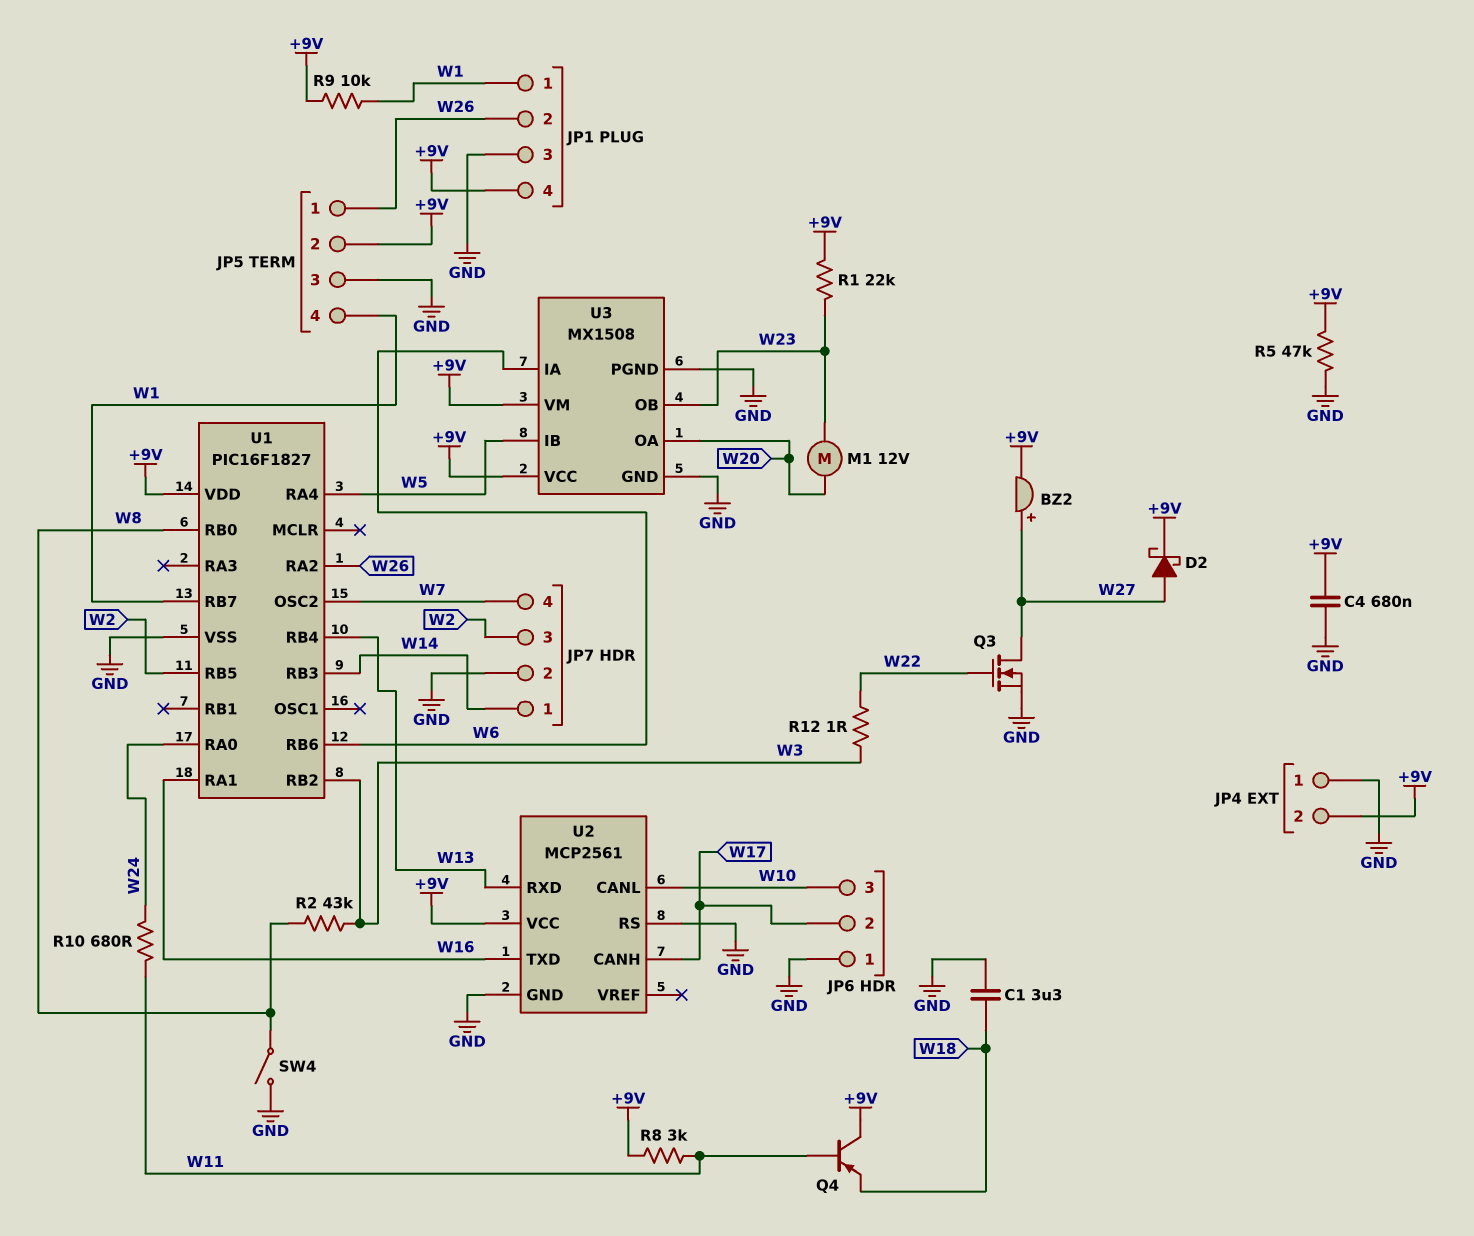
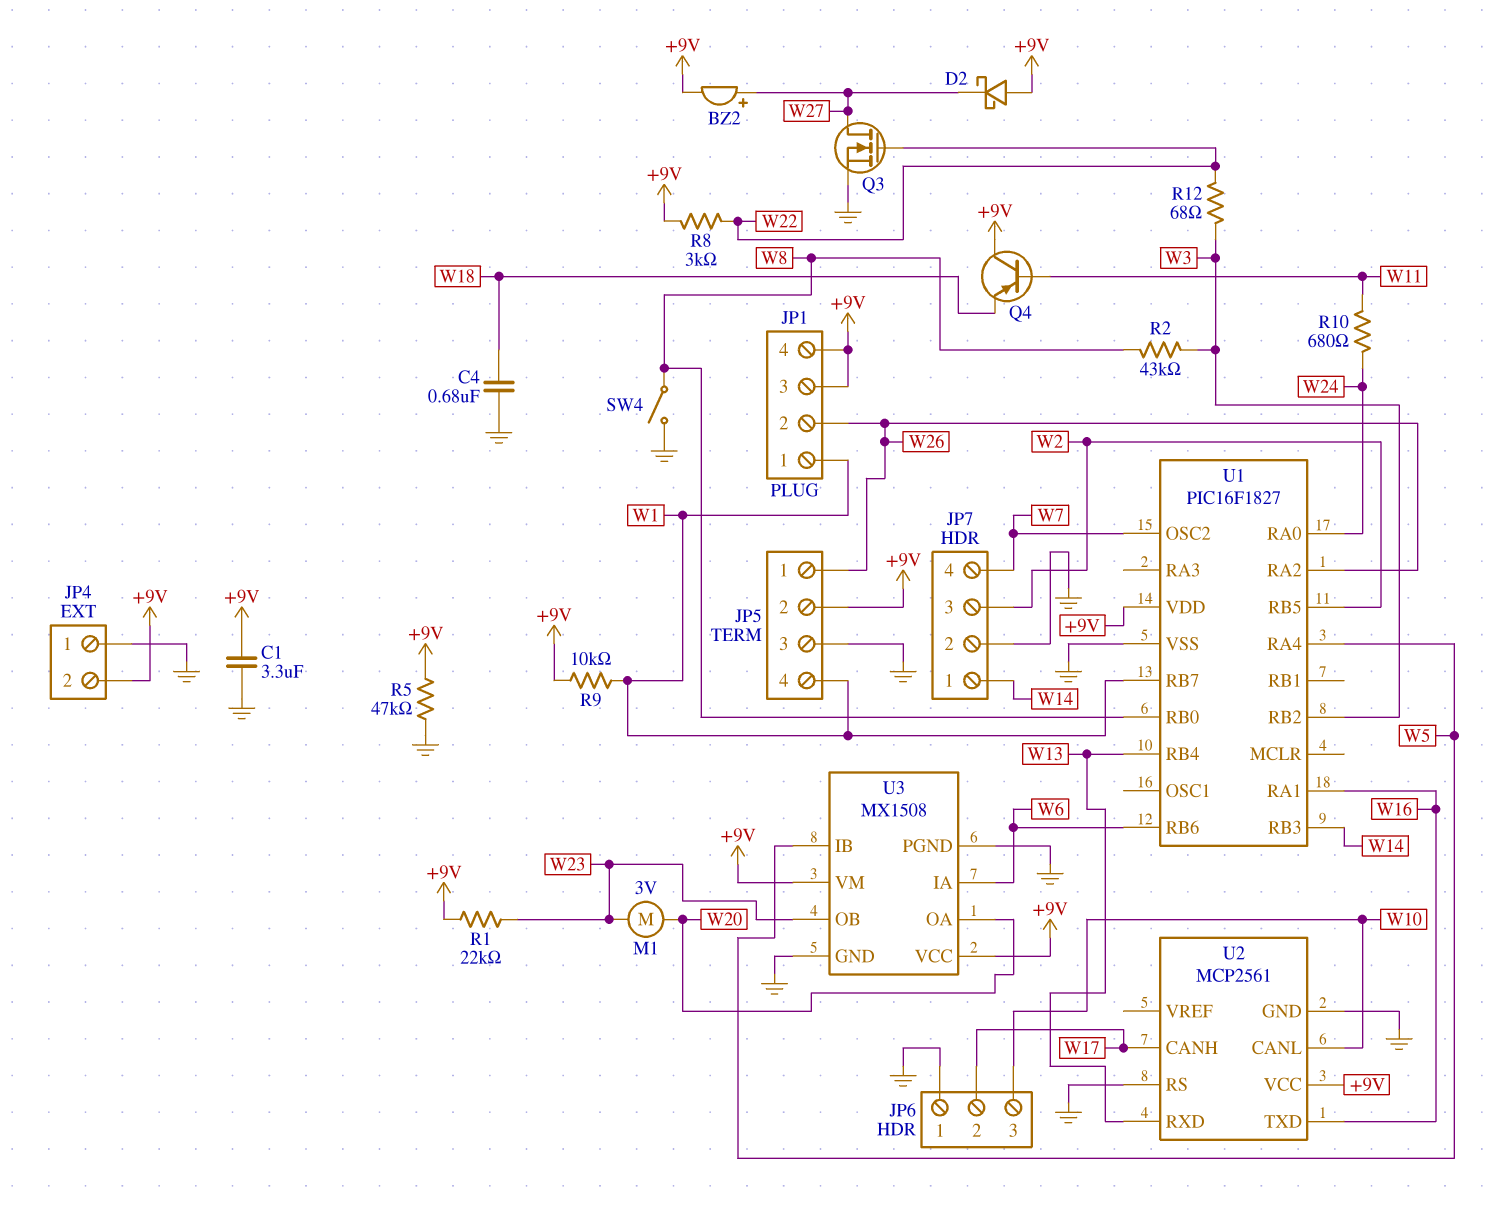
C1: 3.3uF (GND, W18) -> 3.3uF (+9V, GND)
C4: 680nF (+9V, GND) -> 680nF (GND, W18)
D2: schottky (A W27, K +9V) -> schottky (A +9V, K W27)
JP1 pin 3: GND -> +9V
M1: motor 12V (W20, W23) -> motor 3V (W20, W23)
R8: 3k (+9V, W11) -> 3k (+9V, W22)
R12: 1 (W3, W22) -> 68 (W3, W22)

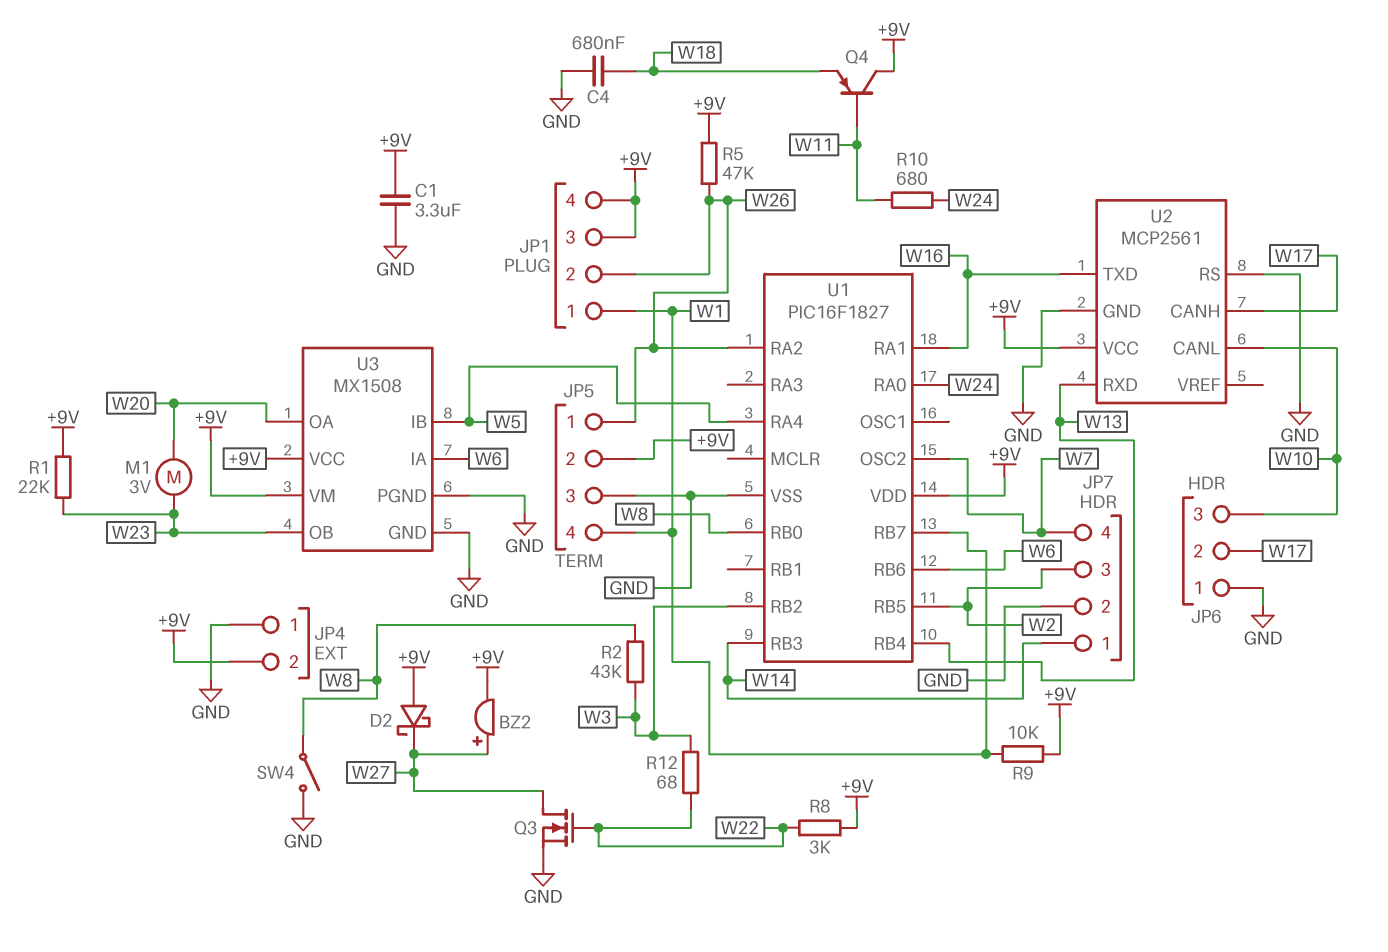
R5: 47k (+9V, GND) -> 47k (+9V, W26)

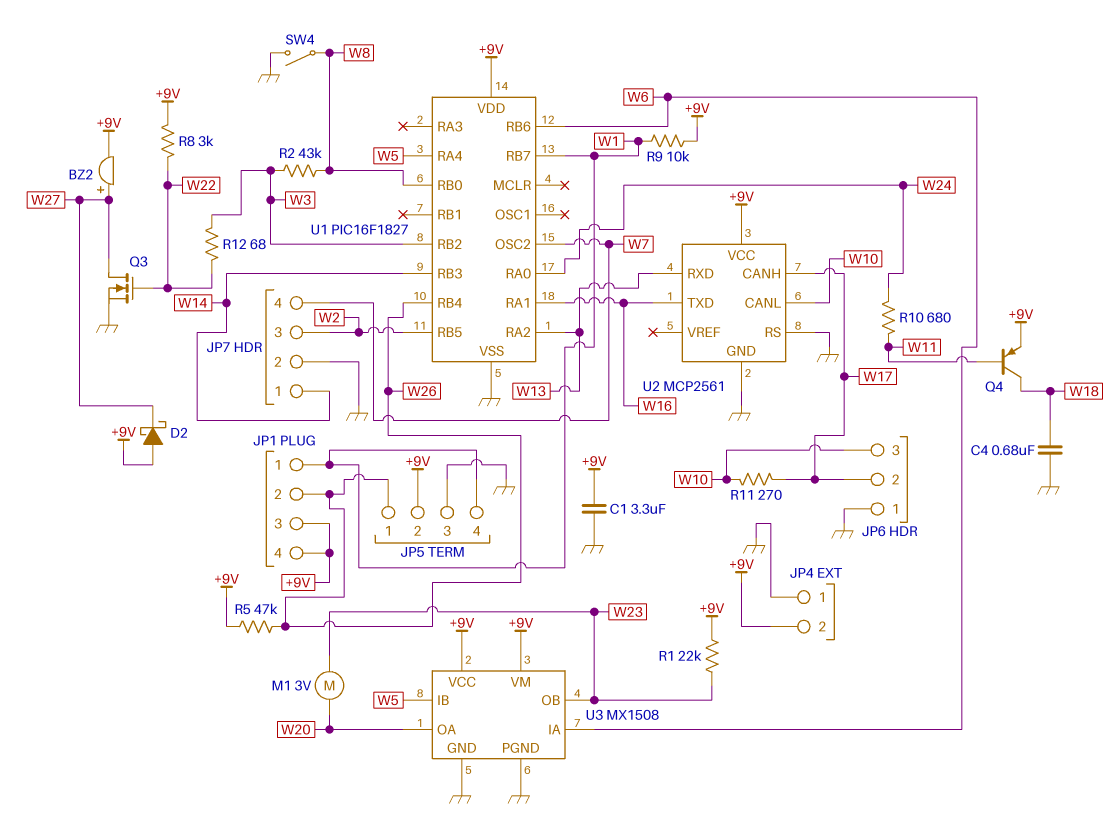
Q4: PNP (B W11, C +9V, E W18) -> PNP (B W11, C W18, E +9V)
R11: none -> 270 (W10, W17)
U1 pin RA2: W26 -> W13
U1 pin RB4: W13 -> W26

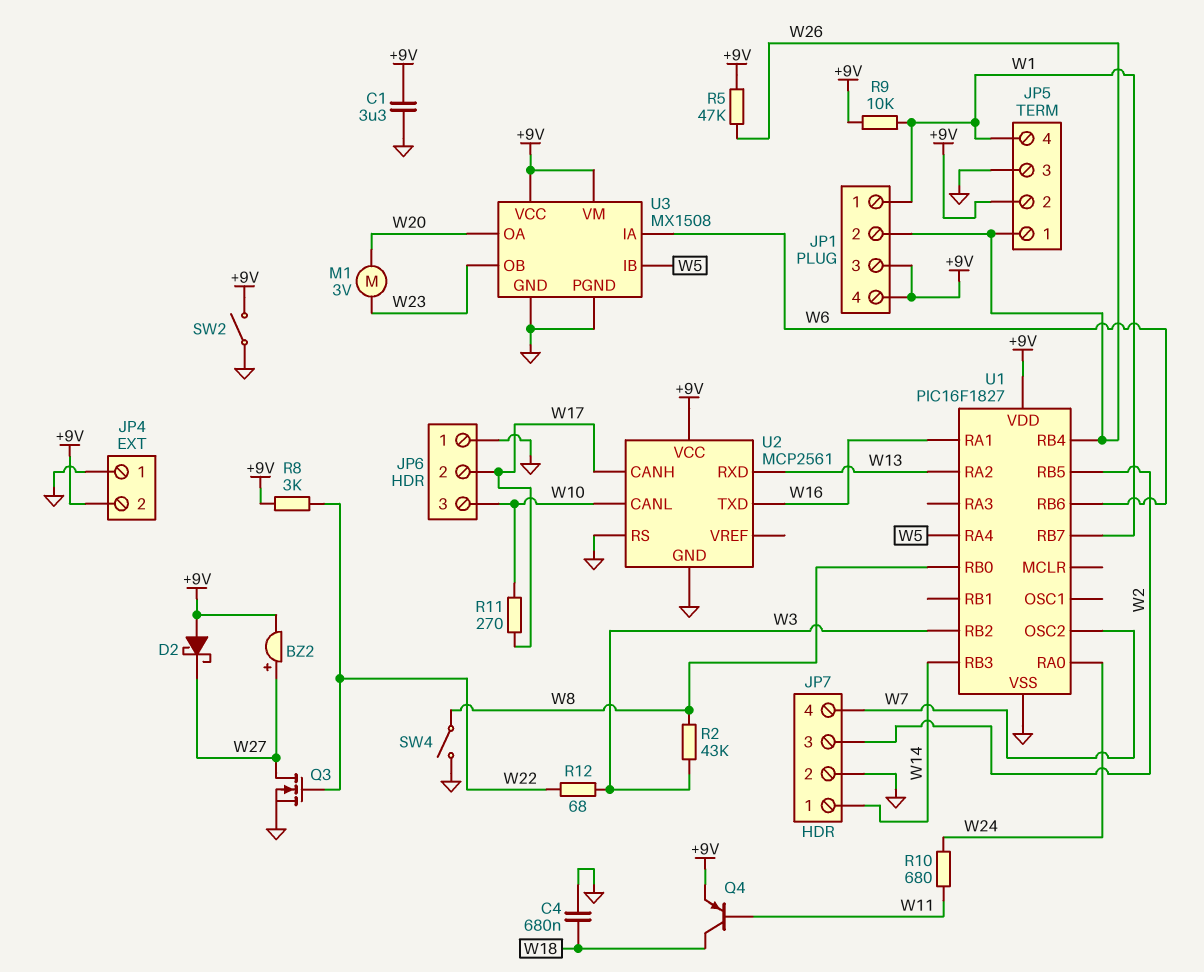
R1: 22k (+9V, W23) -> none
SW2: none -> switch (+9V, GND)

